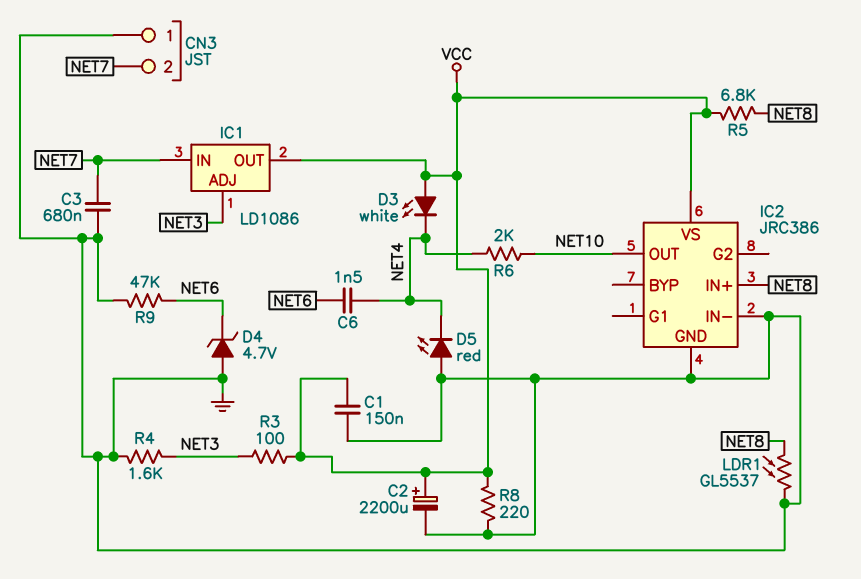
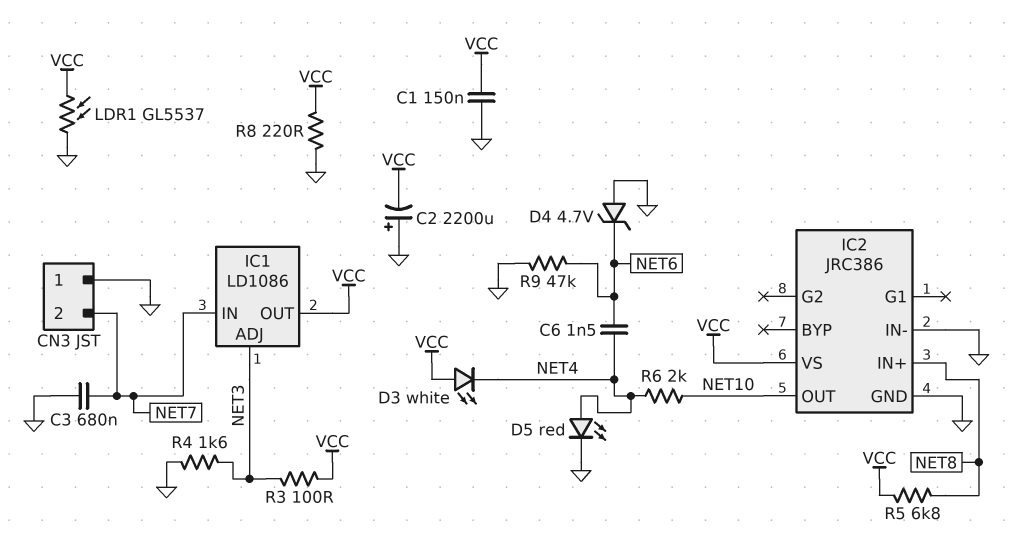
C2: 2200uF (plus VCC, minus GND) -> 2200uF (plus GND, minus VCC)
D5: LED red (A GND, K NET4) -> LED red (A NET4, K GND)
LDR1: GL5537 (GND, NET8) -> GL5537 (GND, VCC)

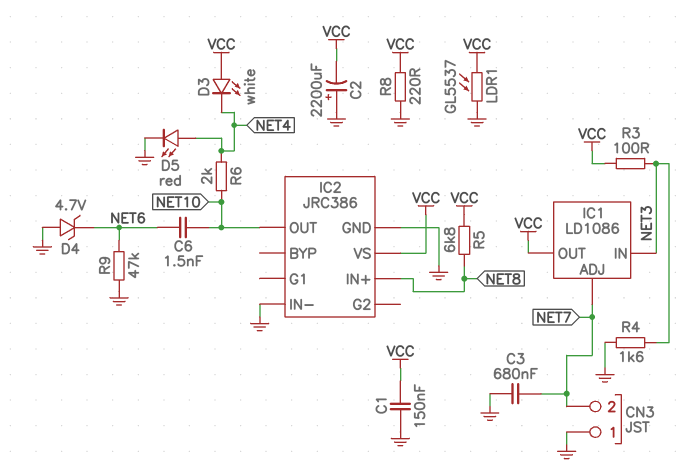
C6: 1.5nF (NET4, NET6) -> 1.5nF (NET6, NET10)
IC1 pin ADJ: NET3 -> NET7
IC1 pin IN: NET7 -> NET3

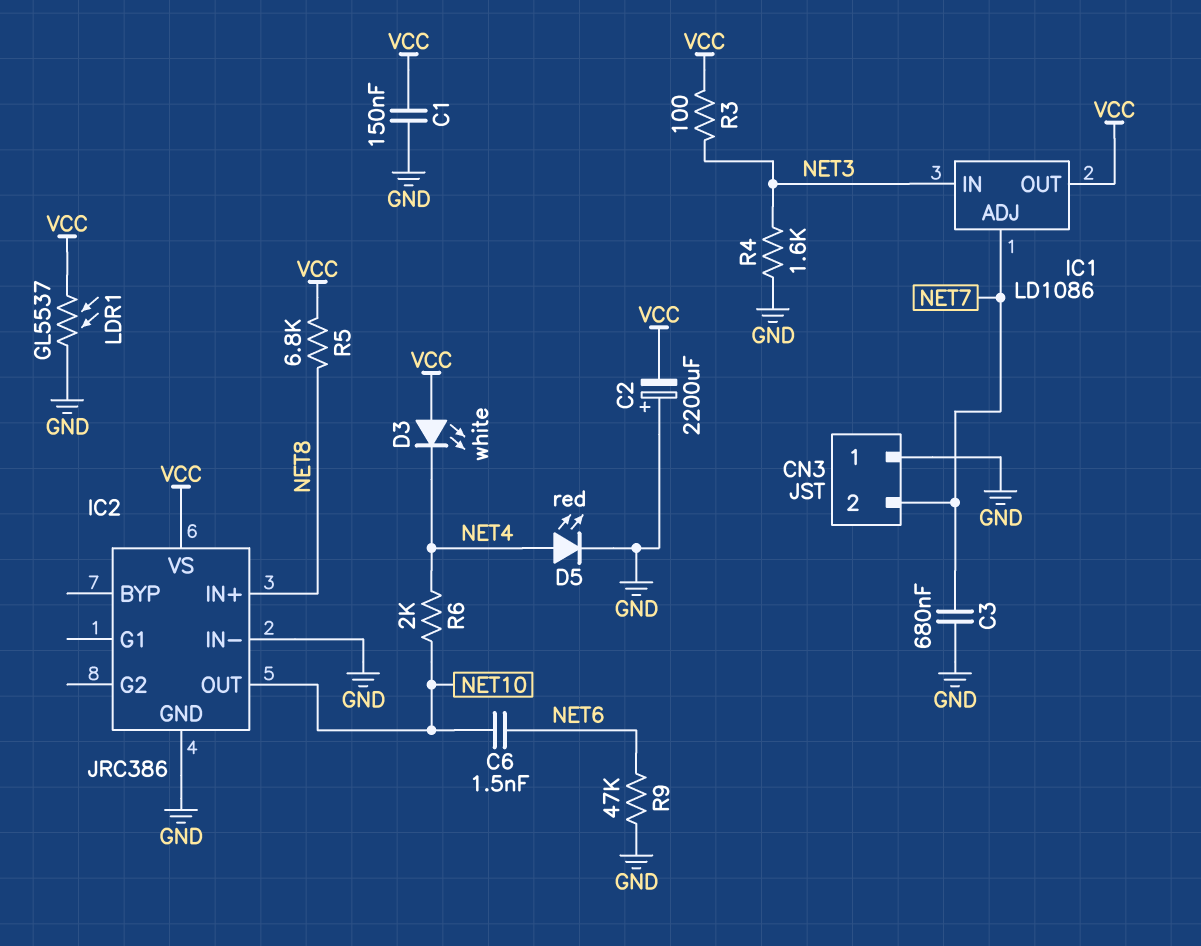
D4: zener 4.7V (A GND, K NET6) -> none
R8: 220 (GND, VCC) -> none

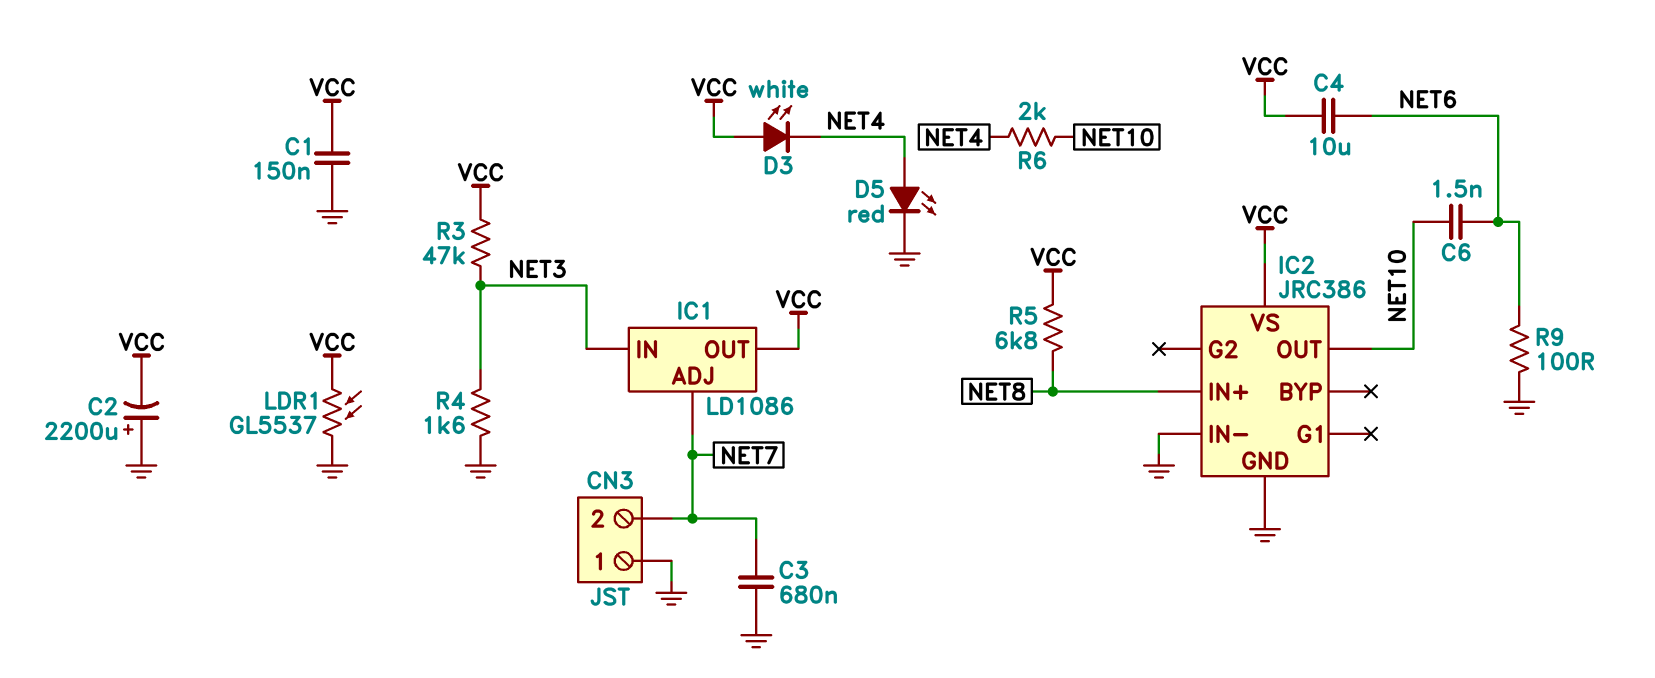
C4: none -> 10uF (NET6, VCC)
R3: 100 (NET3, VCC) -> 47k (NET3, VCC)
R9: 47k (GND, NET6) -> 100 (GND, NET6)

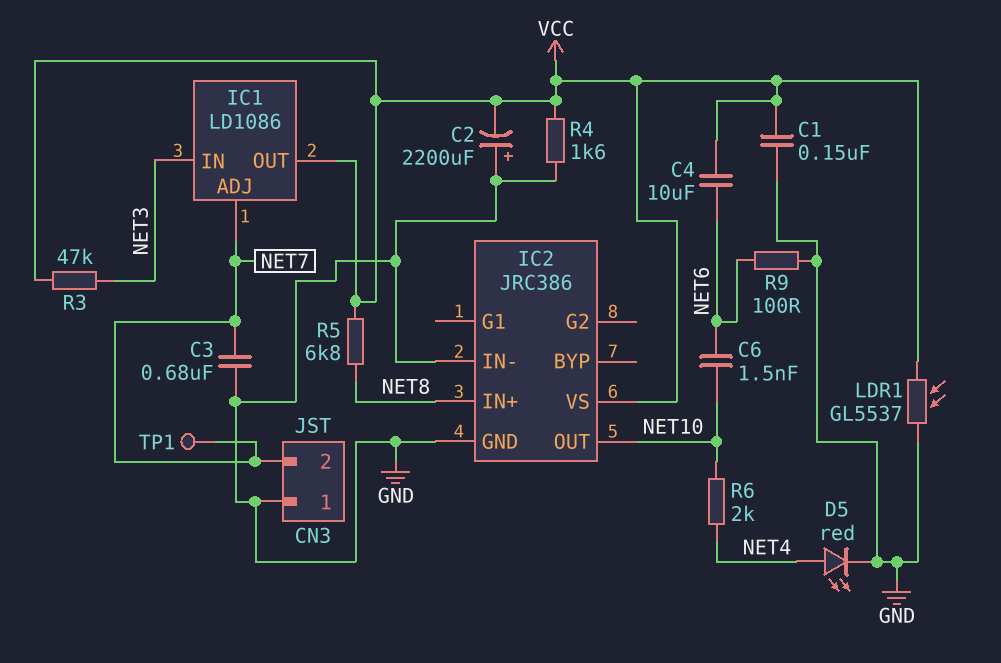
D3: LED white (A VCC, K NET4) -> none
R4: 1.6k (GND, NET3) -> 1.6k (GND, VCC)
TP1: none -> test point (NET7)

